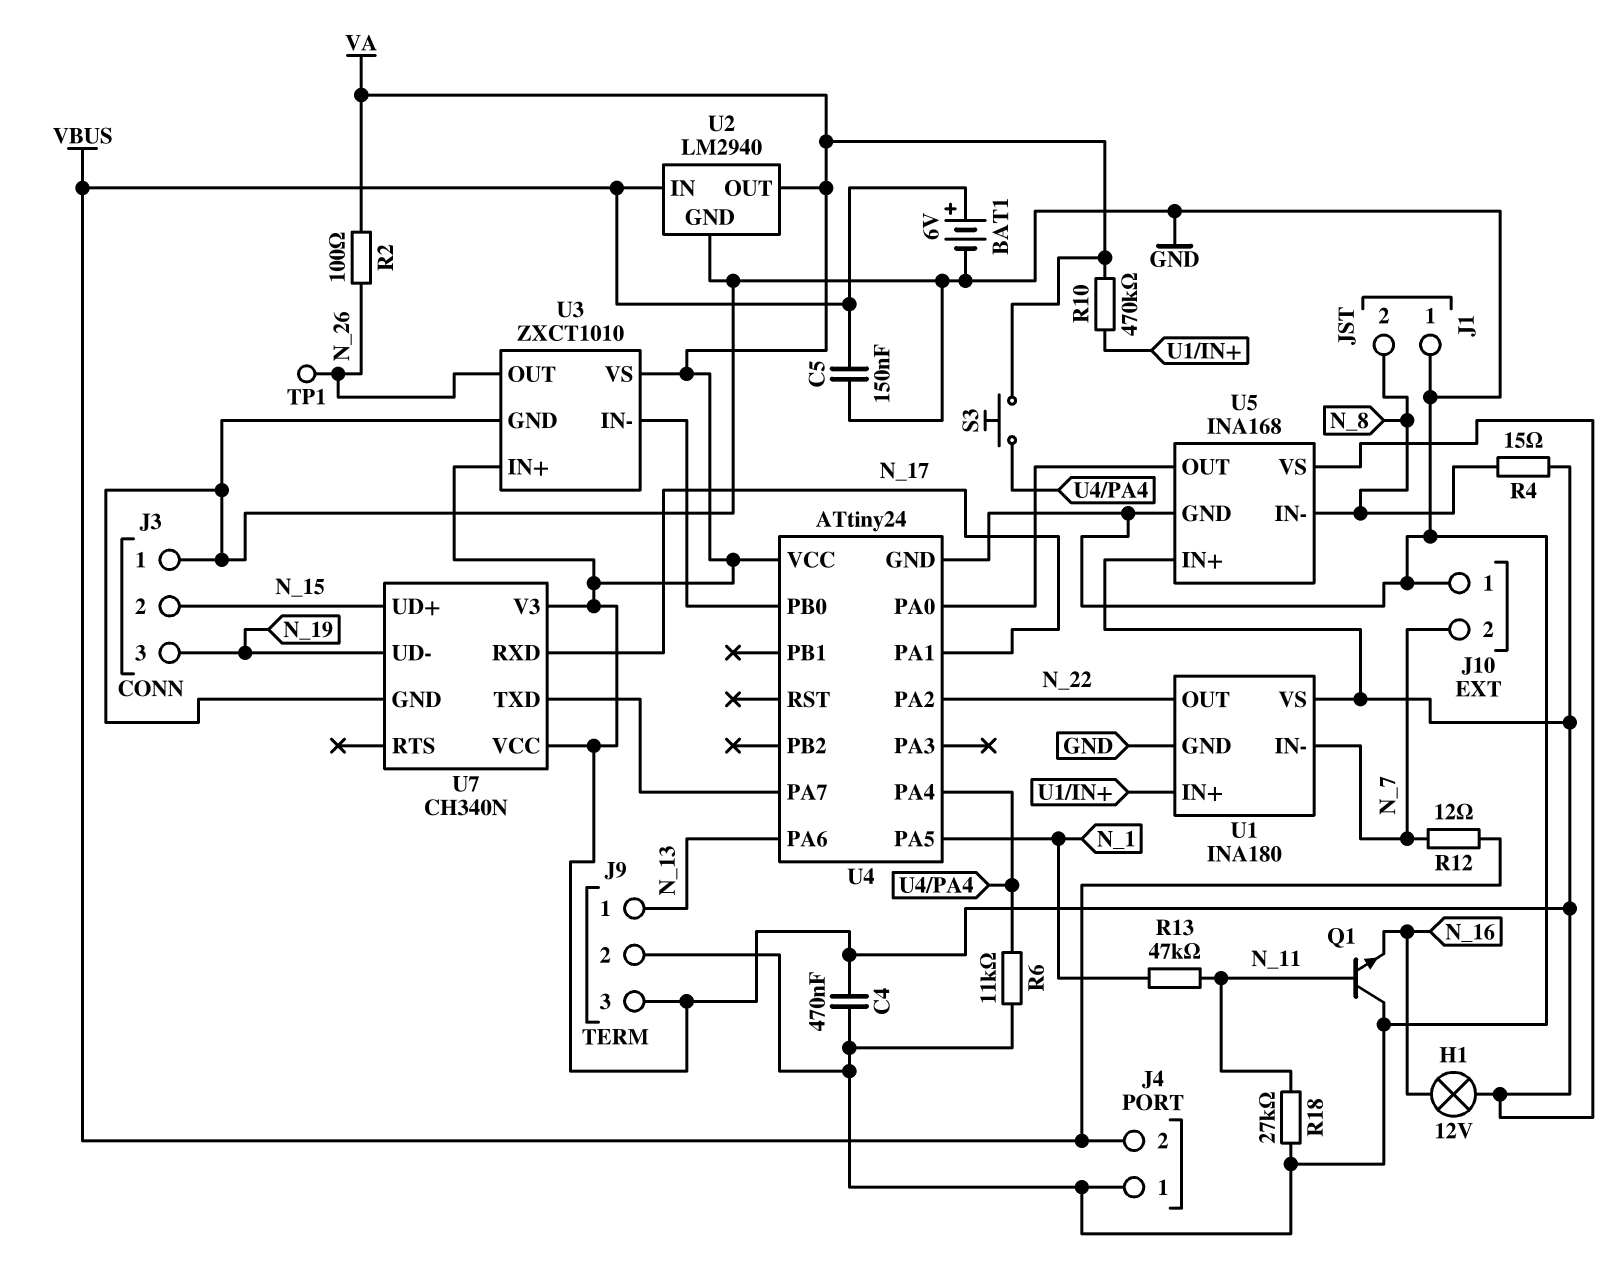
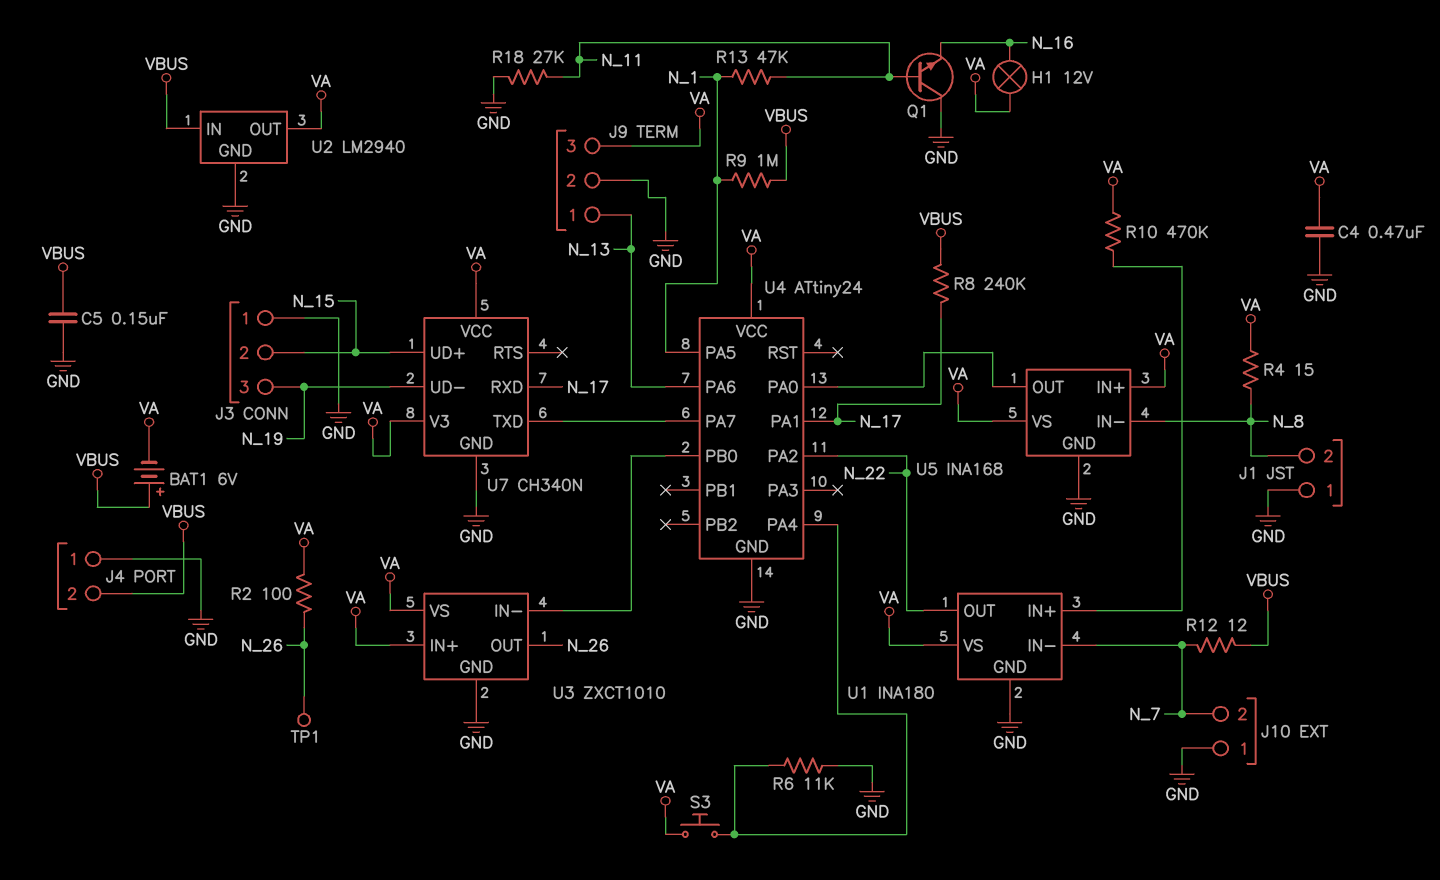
BAT1: 6V (plus VBUS, minus GND) -> 6V (plus VBUS, minus VA)
R8: none -> 240k (N_17, VBUS)
R9: none -> 1M (N_1, VBUS)

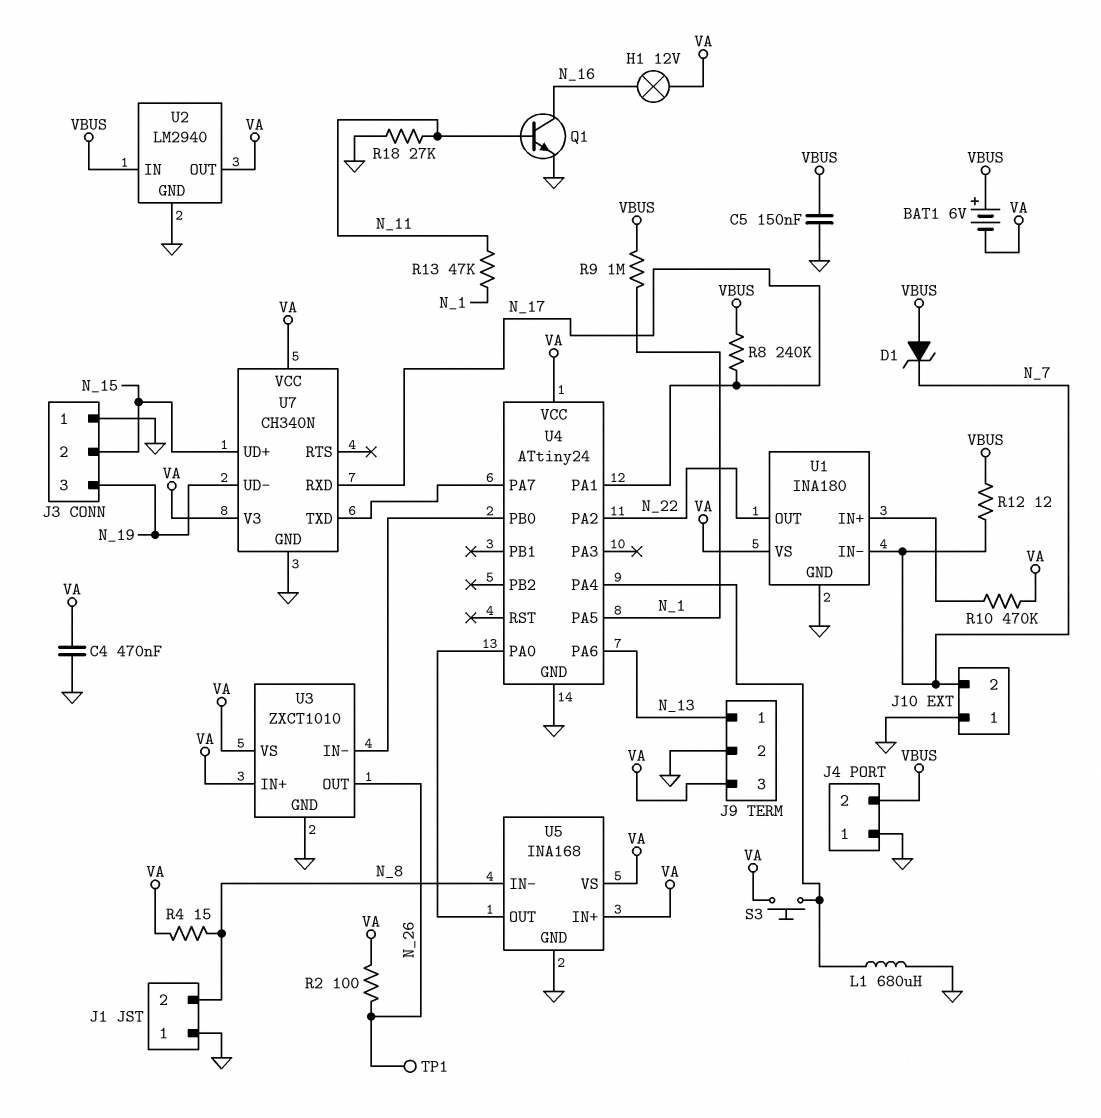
D1: none -> zener (A VBUS, K N_7)
L1: none -> 680uH (GND, U4/PA4)
Q1: NPN (B N_11, C GND, E N_16) -> NPN (B N_11, C N_16, E GND)
R6: 11k (GND, U4/PA4) -> none

